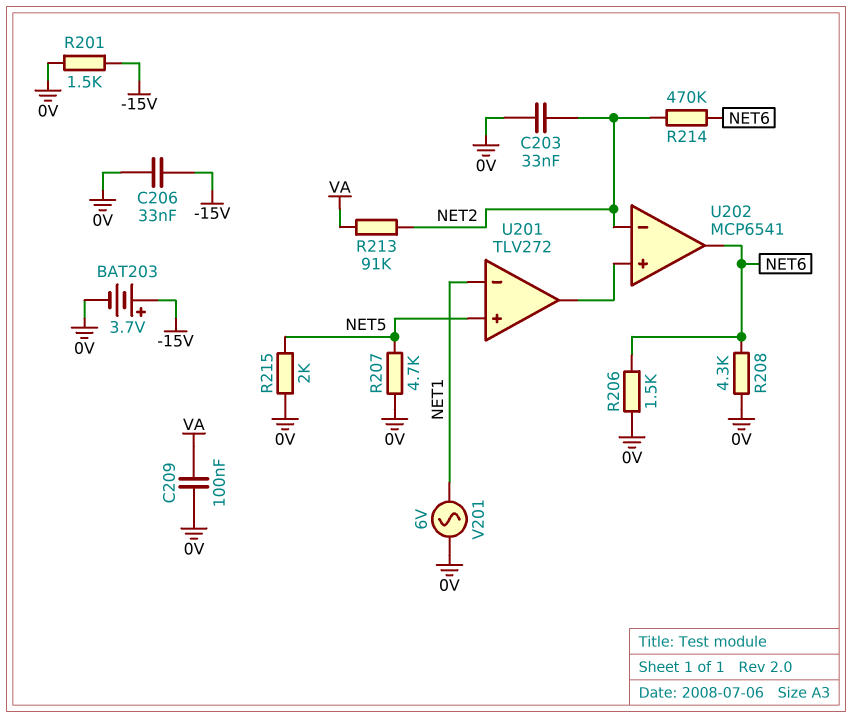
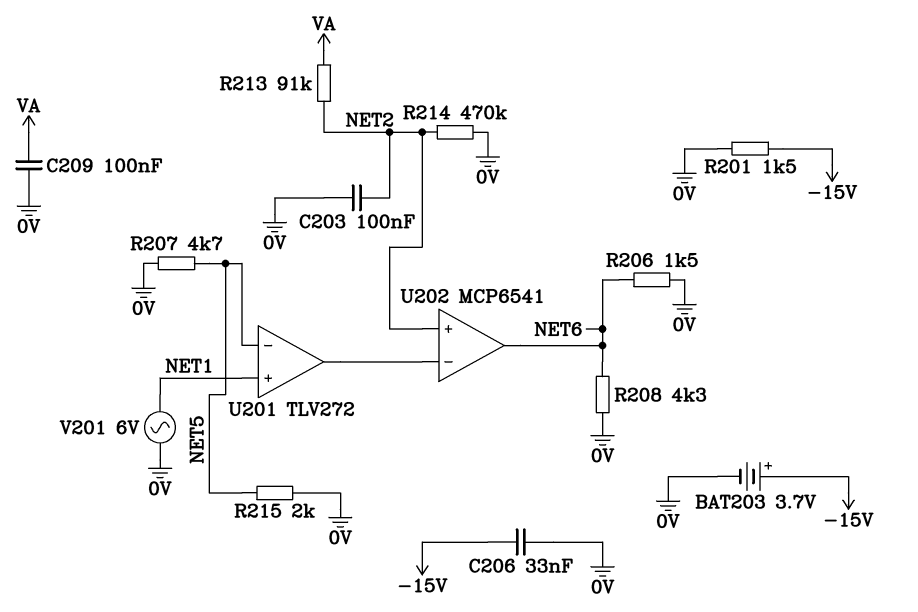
C203: 33nF (0V, NET2) -> 100nF (0V, NET2)
R214: 470k (NET2, NET6) -> 470k (0V, NET2)
U201 pin in+: NET5 -> NET1
U201 pin in-: NET1 -> NET5
U202 pin in+: U201/out -> NET2
U202 pin in-: NET2 -> U201/out

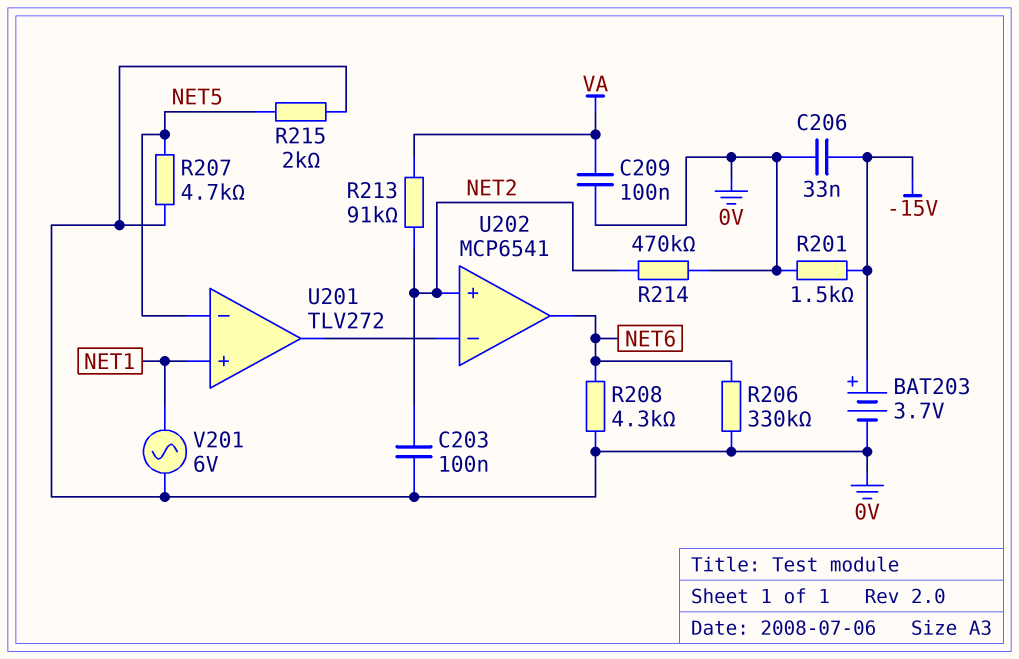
R206: 1.5k (0V, NET6) -> 330k (0V, NET6)

